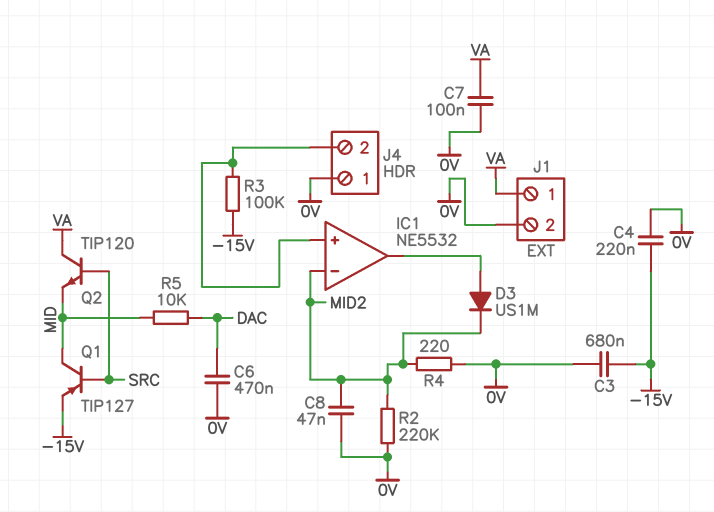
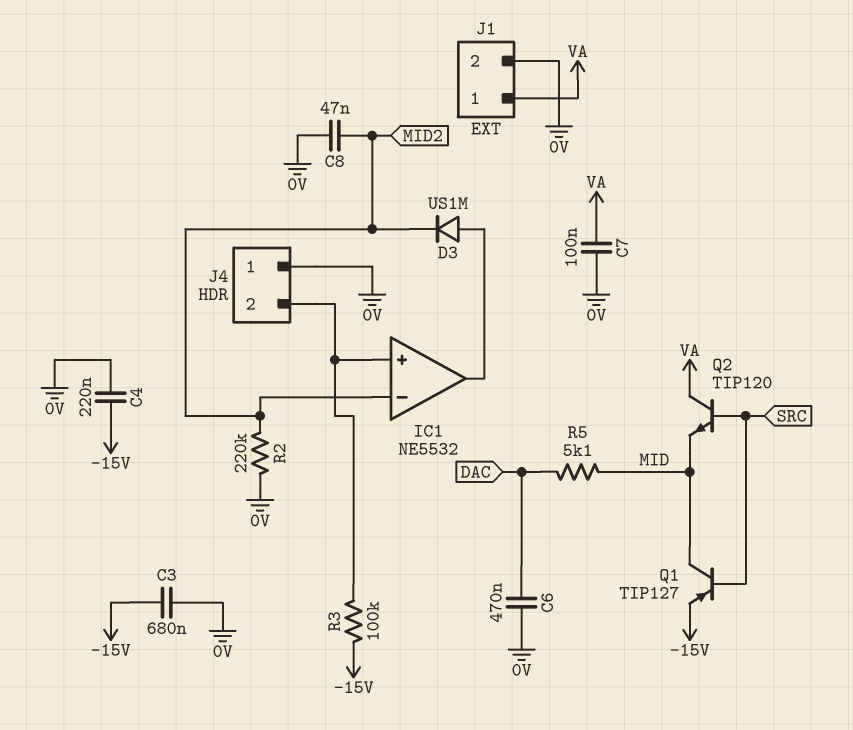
R4: 220 (0V, MID2) -> none
R5: 10k (DAC, MID) -> 5.1k (DAC, MID)

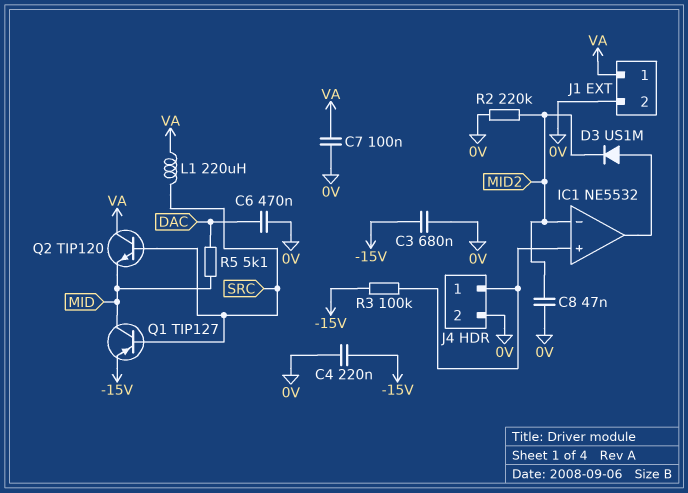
J4 pin 1: 0V -> IC1/in+
J4 pin 2: IC1/in+ -> 0V
L1: none -> 220uH (SRC, VA)

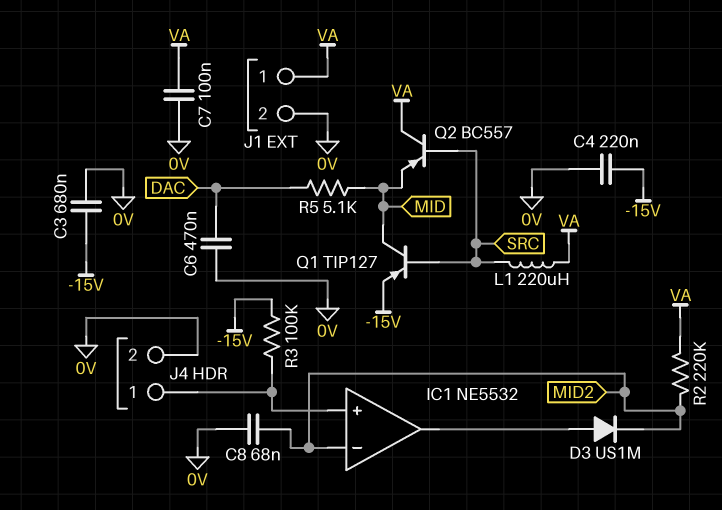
C8: 47nF (0V, MID2) -> 68nF (0V, MID2)
Q2: NPN TIP120 (B SRC, C VA, E MID) -> PNP BC557 (B SRC, C VA, E MID)
R2: 220k (0V, MID2) -> 220k (MID2, VA)

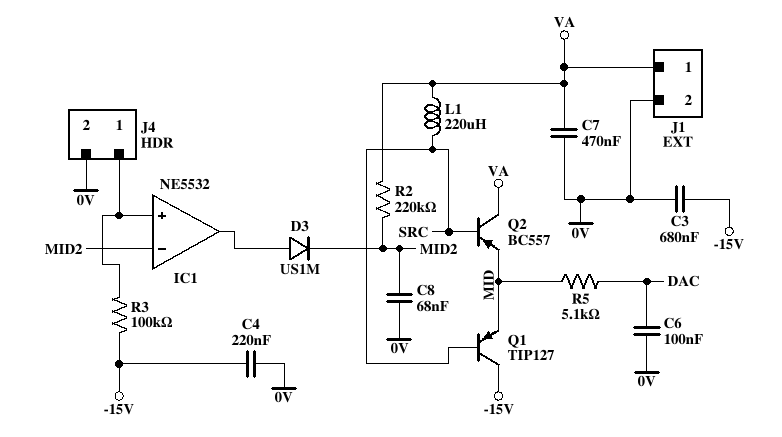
C6: 470nF (0V, DAC) -> 100nF (0V, DAC)
C7: 100nF (0V, VA) -> 470nF (0V, VA)
Q1: PNP TIP127 (B SRC, C MID, E -15V) -> PNP TIP127 (B SRC, C -15V, E MID)

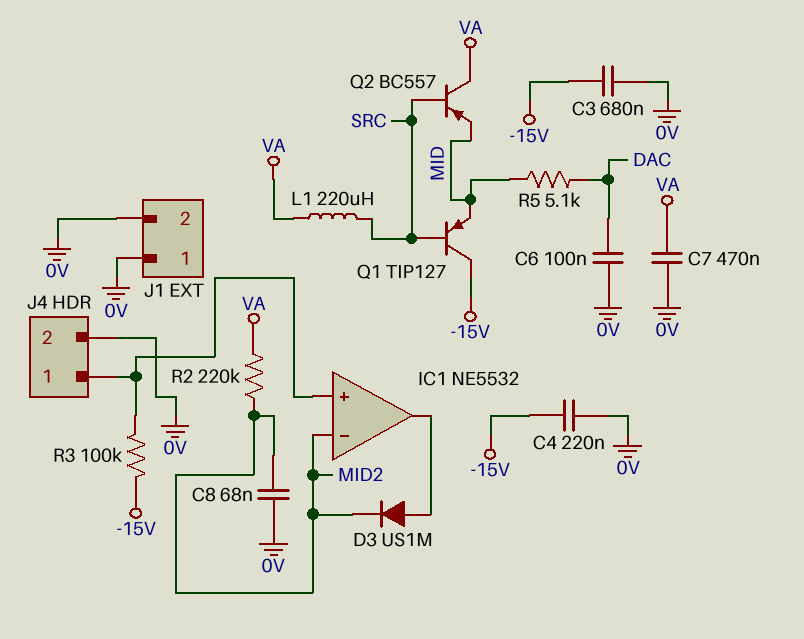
J1 pin 1: VA -> 0V

